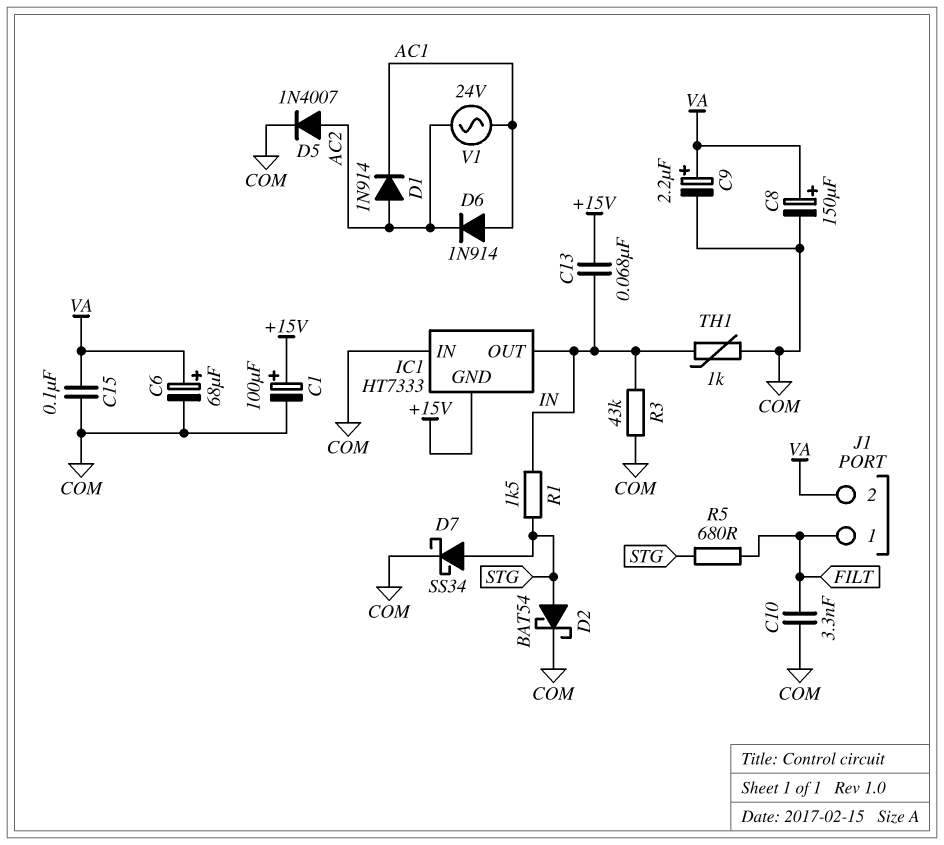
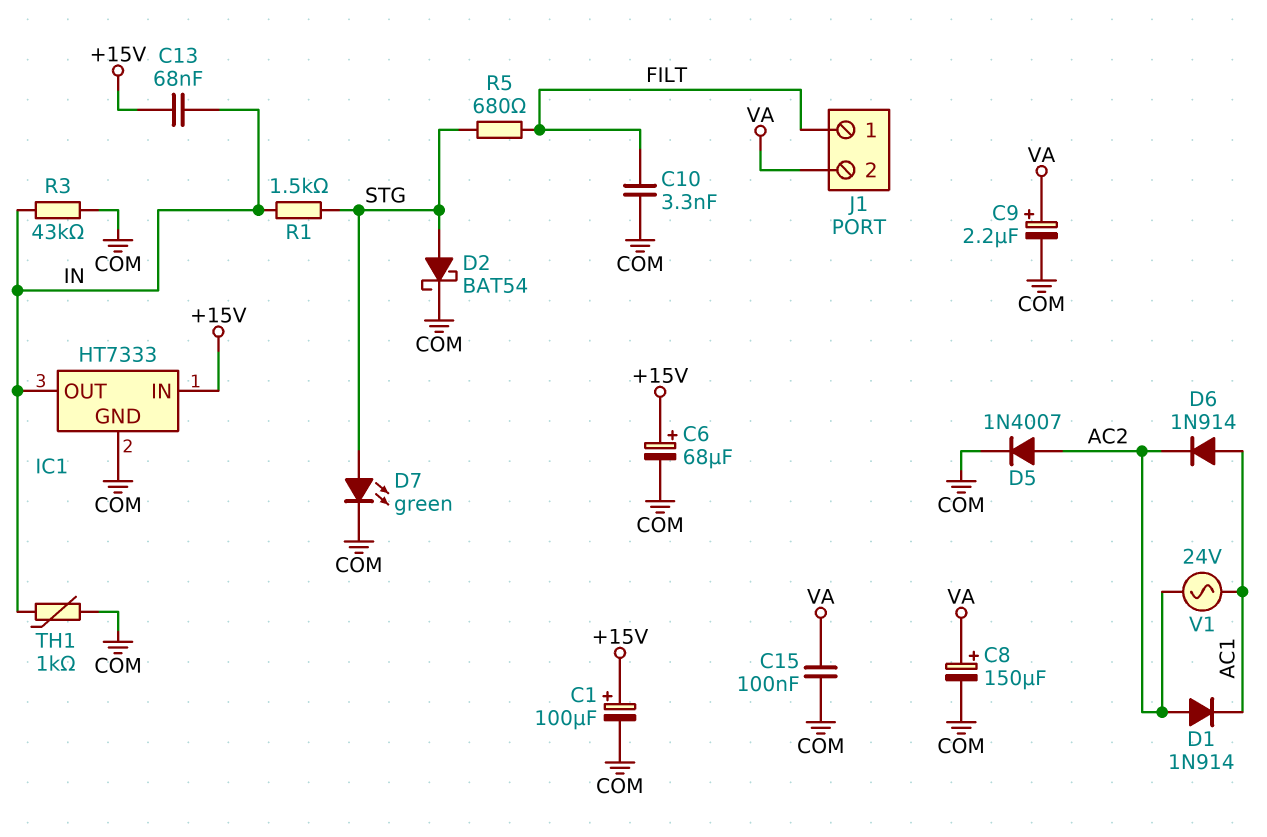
C6: 68uF (plus VA, minus COM) -> 68uF (plus +15V, minus COM)
D7: schottky SS34 (A STG, K COM) -> LED green (A STG, K COM)
IC1 pin GND: +15V -> COM
IC1 pin IN: COM -> +15V

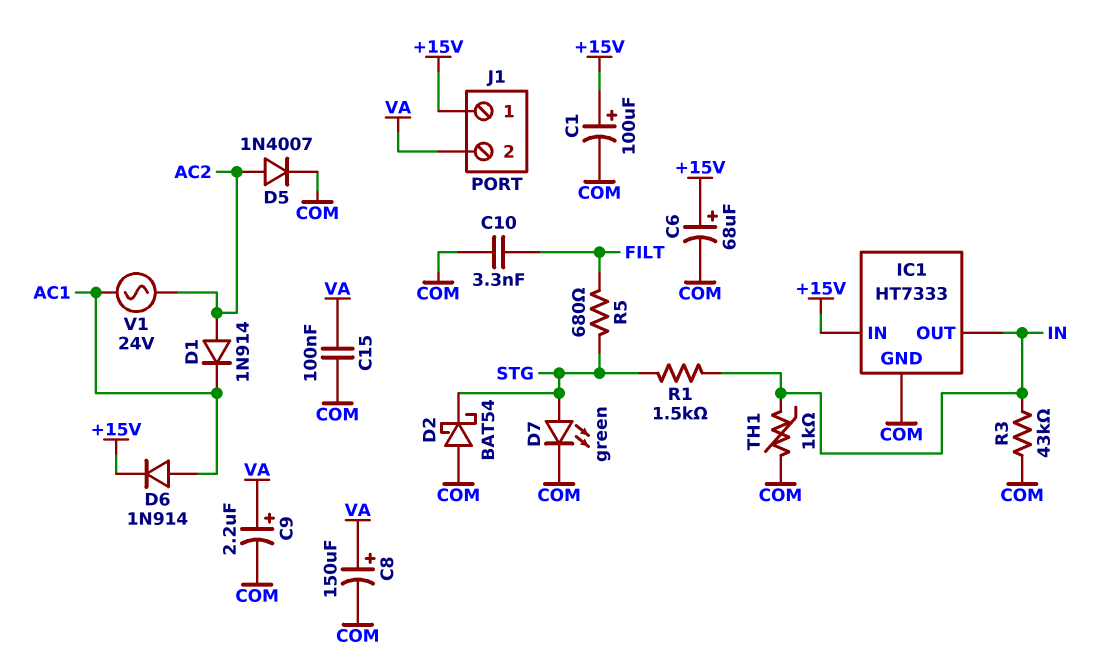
C13: 68nF (+15V, IN) -> none
D2: schottky BAT54 (A STG, K COM) -> schottky BAT54 (A COM, K STG)
D6: diode 1N914 (A AC1, K AC2) -> diode 1N914 (A AC1, K +15V)
J1 pin 1: FILT -> +15V

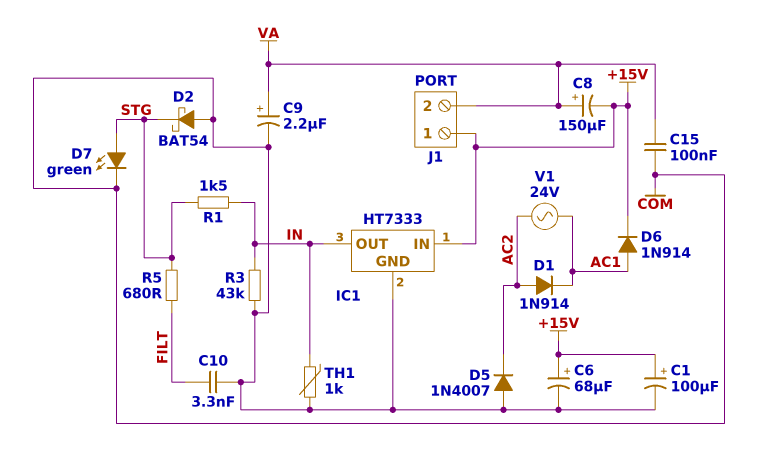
C8: 150uF (plus VA, minus COM) -> 150uF (plus VA, minus +15V)
D5: diode 1N4007 (A AC2, K COM) -> diode 1N4007 (A COM, K AC2)

